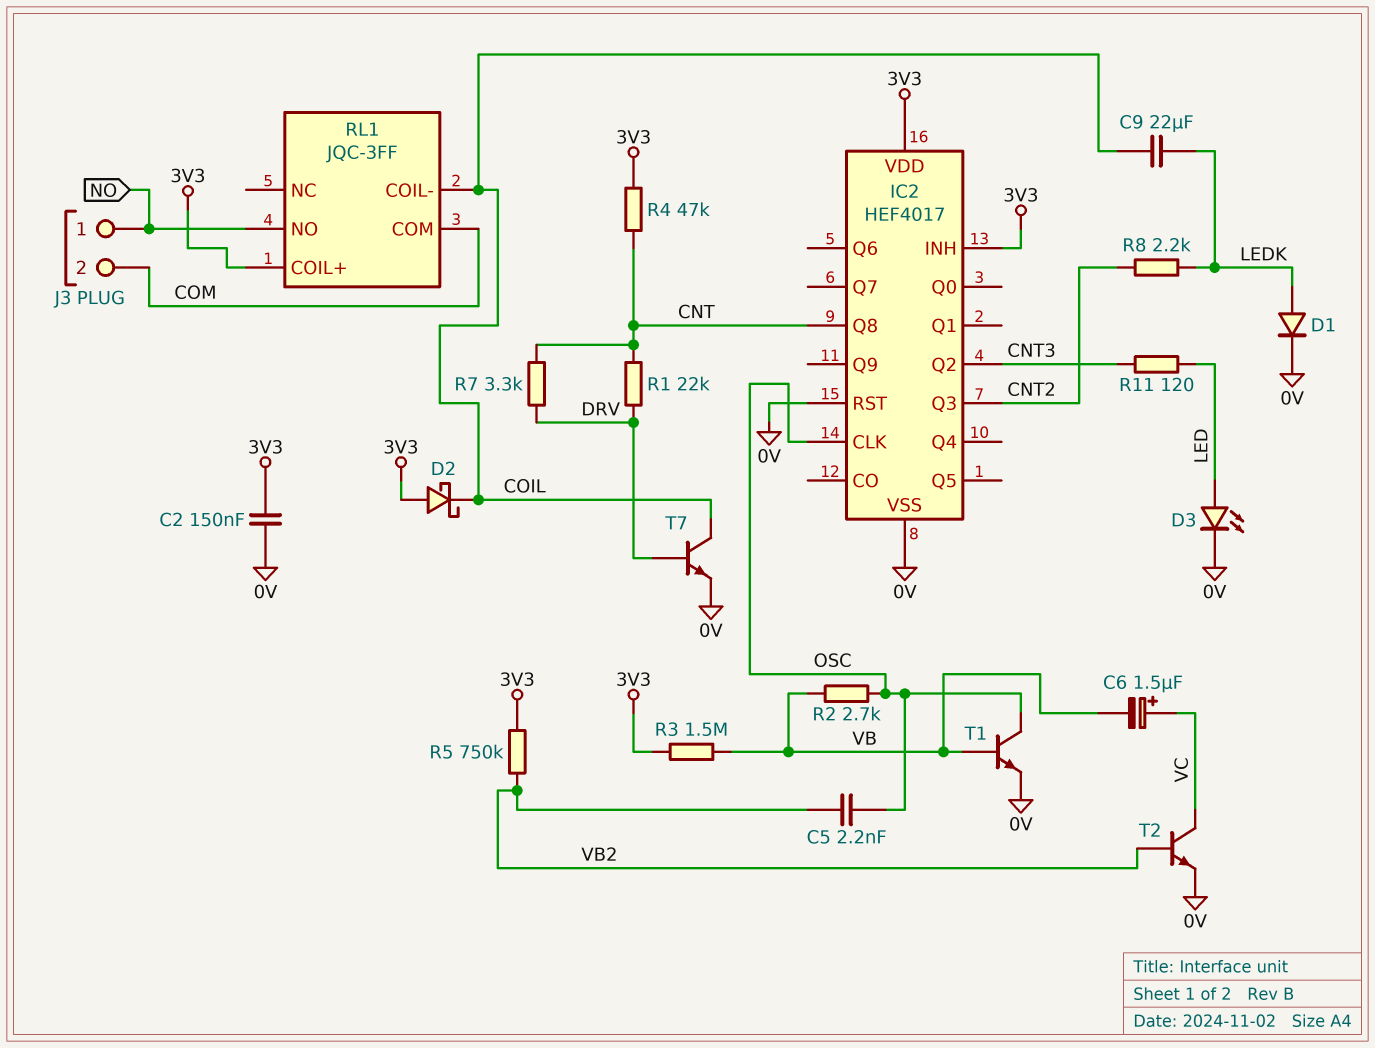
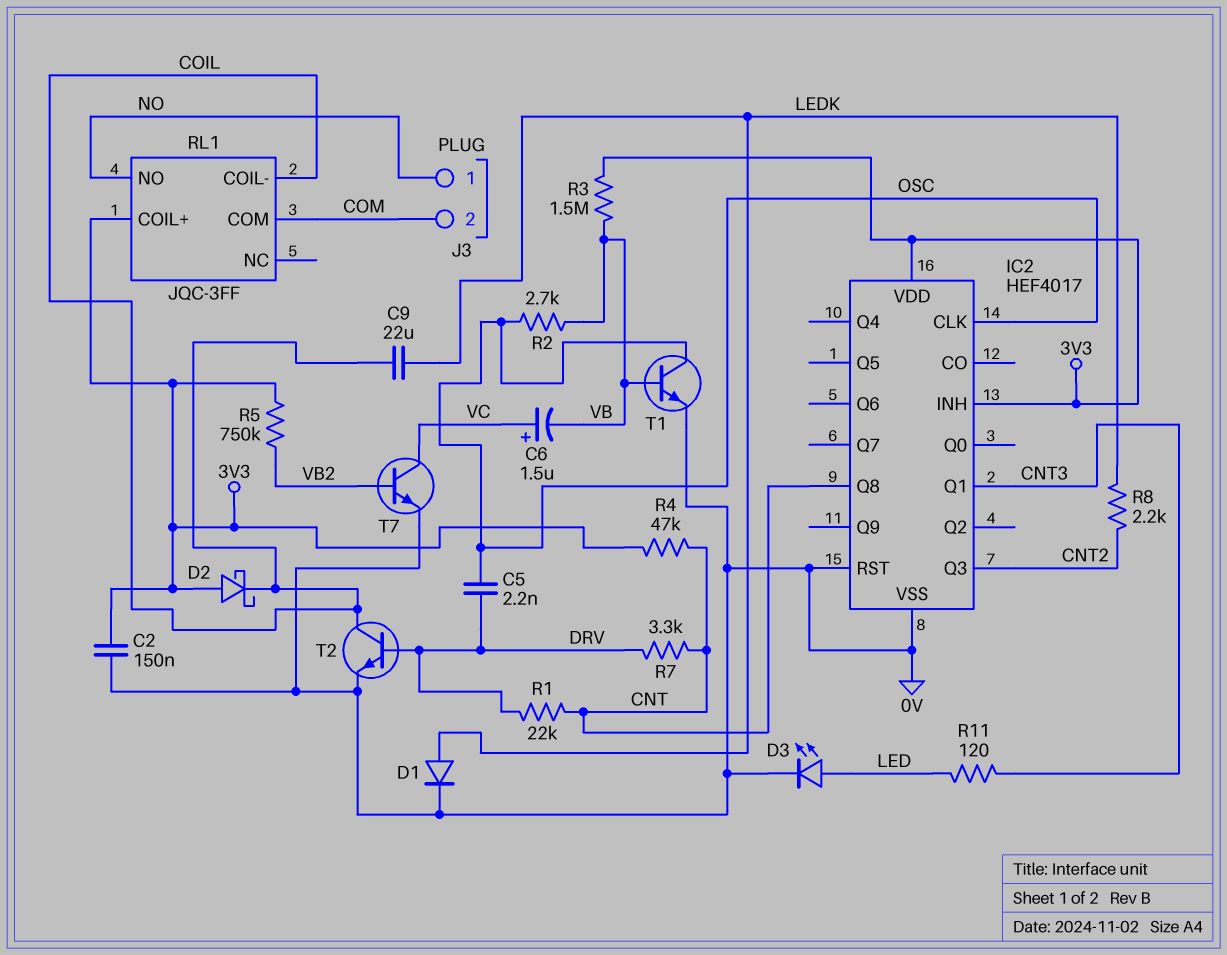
C5: 2.2nF (OSC, VB2) -> 2.2nF (DRV, OSC)
IC2 pin Q1: none -> CNT3
IC2 pin Q2: CNT3 -> none
T2: NPN (B VB2, C VC, E 0V) -> NPN (B DRV, C COIL, E 0V)
T7: NPN (B DRV, C COIL, E 0V) -> NPN (B VB2, C VC, E 0V)

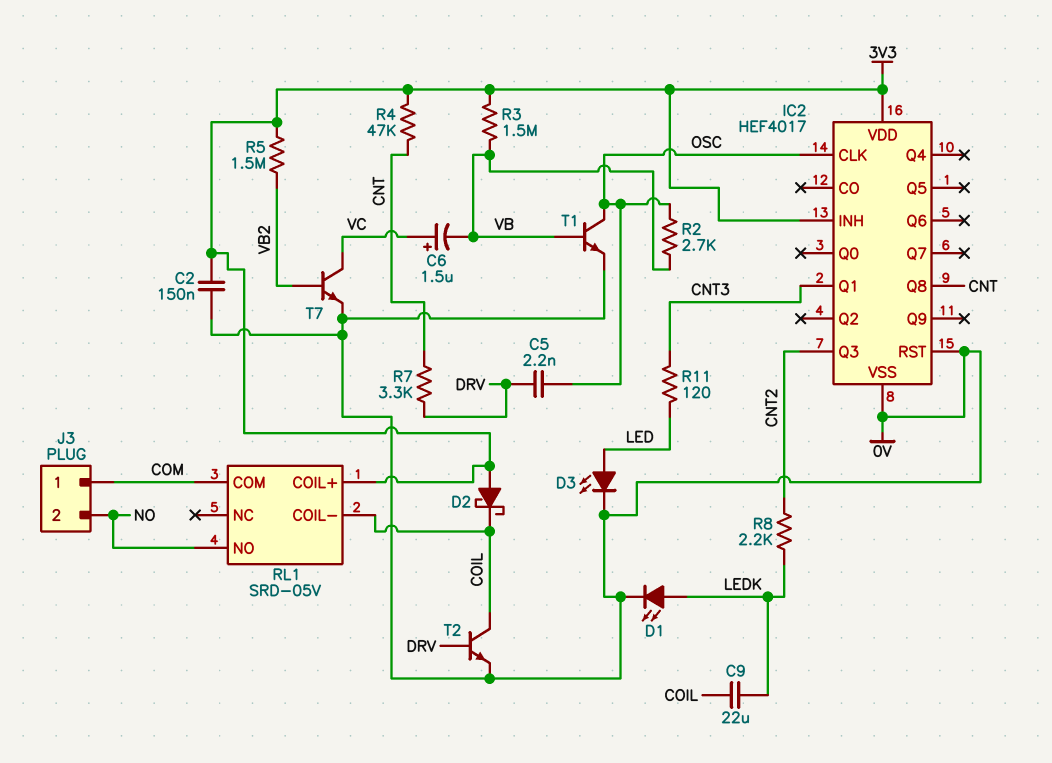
D1: diode (A LEDK, K 0V) -> LED (A LEDK, K 0V)
J3 pin 1: NO -> COM
J3 pin 2: COM -> NO
R1: 22k (CNT, DRV) -> none
R5: 750k (3V3, VB2) -> 1.5M (3V3, VB2)
RL1: JQC-3FF -> SRD-05V

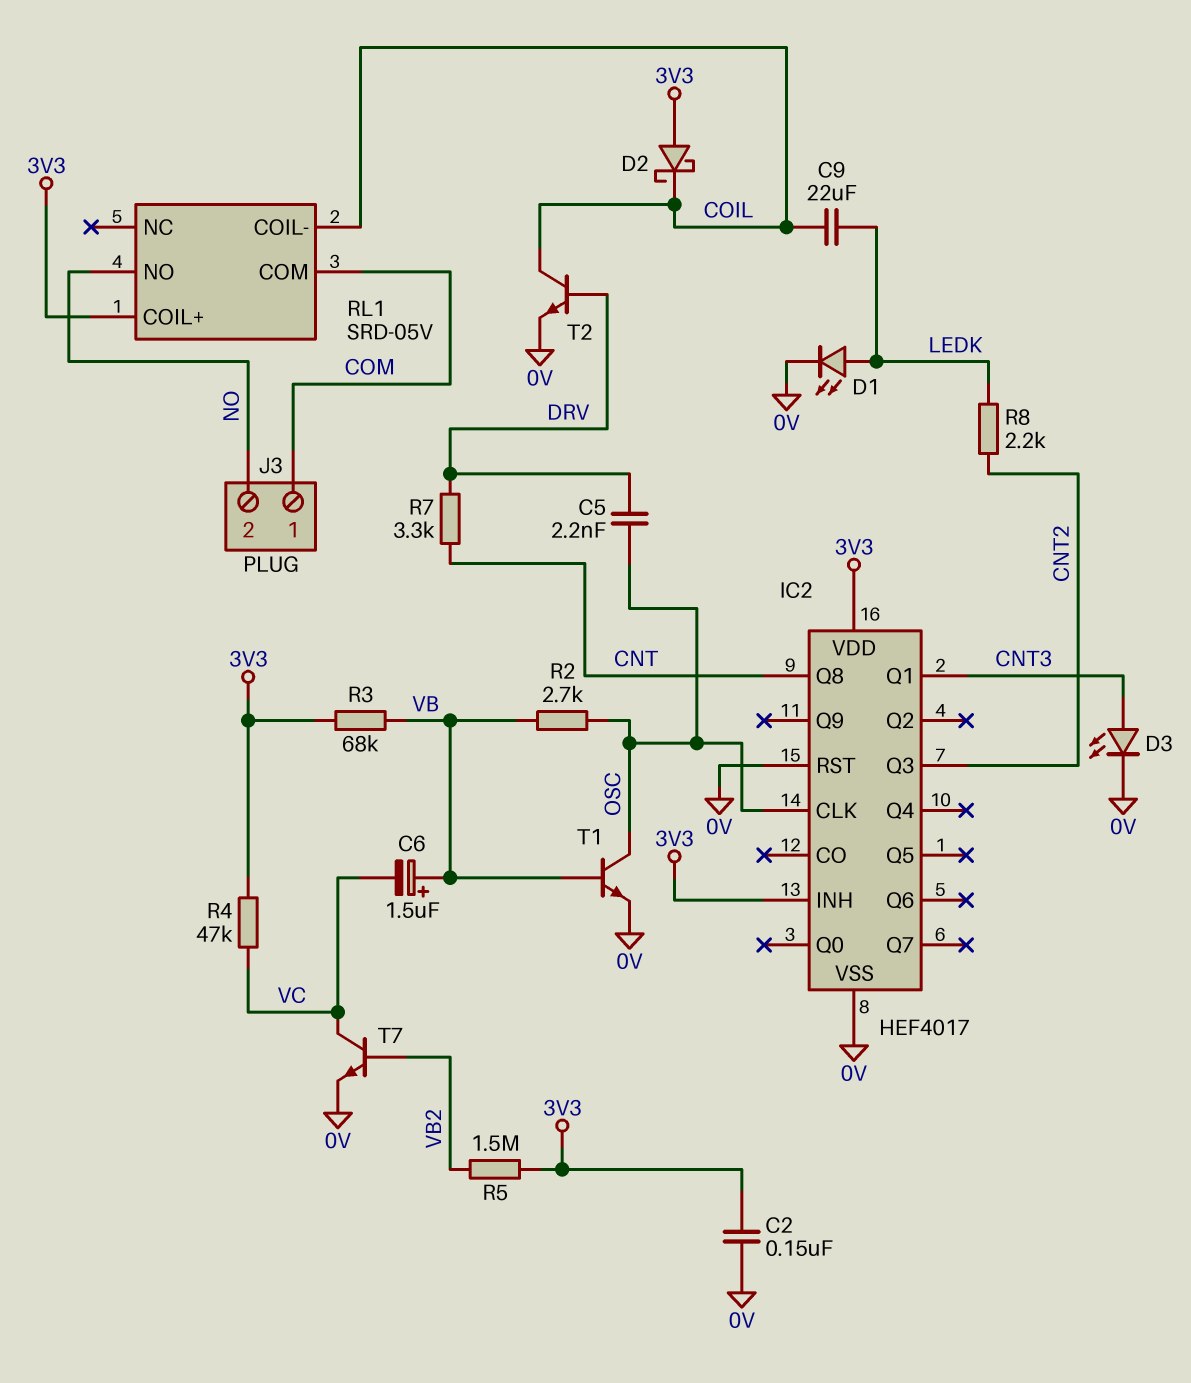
C6: 1.5uF (plus VC, minus VB) -> 1.5uF (plus VB, minus VC)
D3: LED (A LED, K 0V) -> LED (A CNT3, K 0V)
R3: 1.5M (3V3, VB) -> 68k (3V3, VB)
R4: 47k (3V3, CNT) -> 47k (3V3, VC)
R11: 120 (CNT3, LED) -> none

